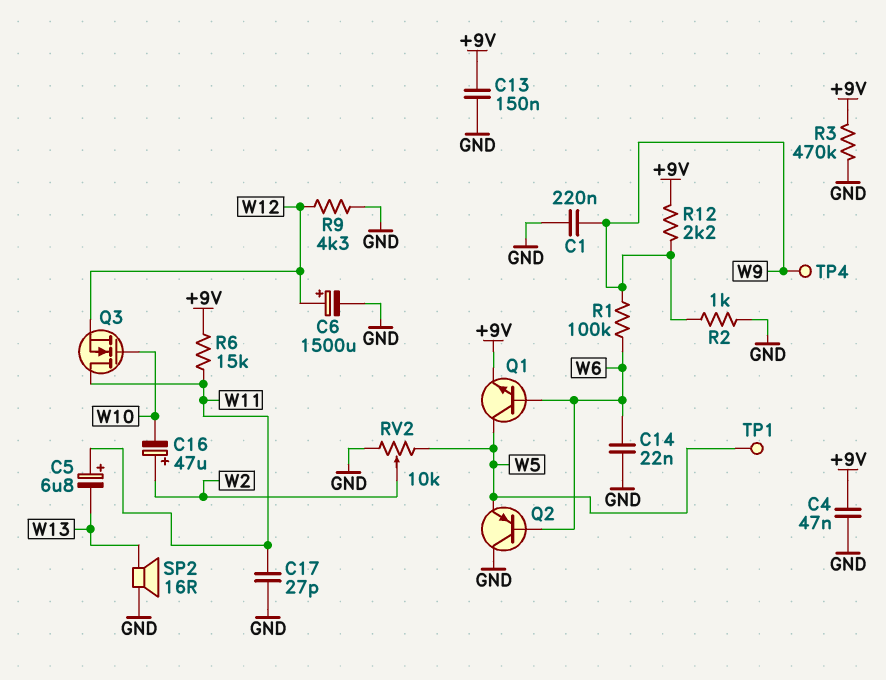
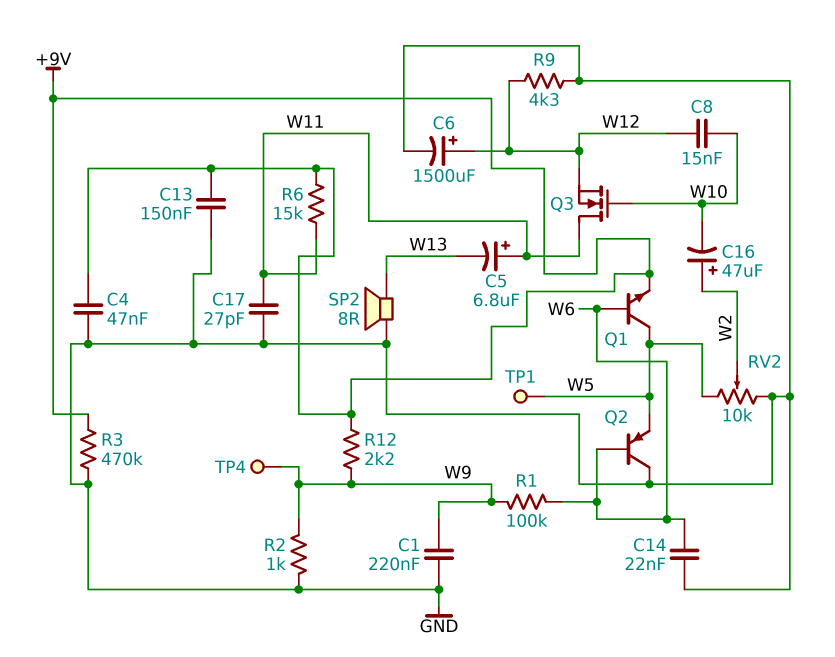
C8: none -> 15nF (W10, W12)
SP2: speaker 16R (GND, W13) -> speaker 8R (GND, W13)

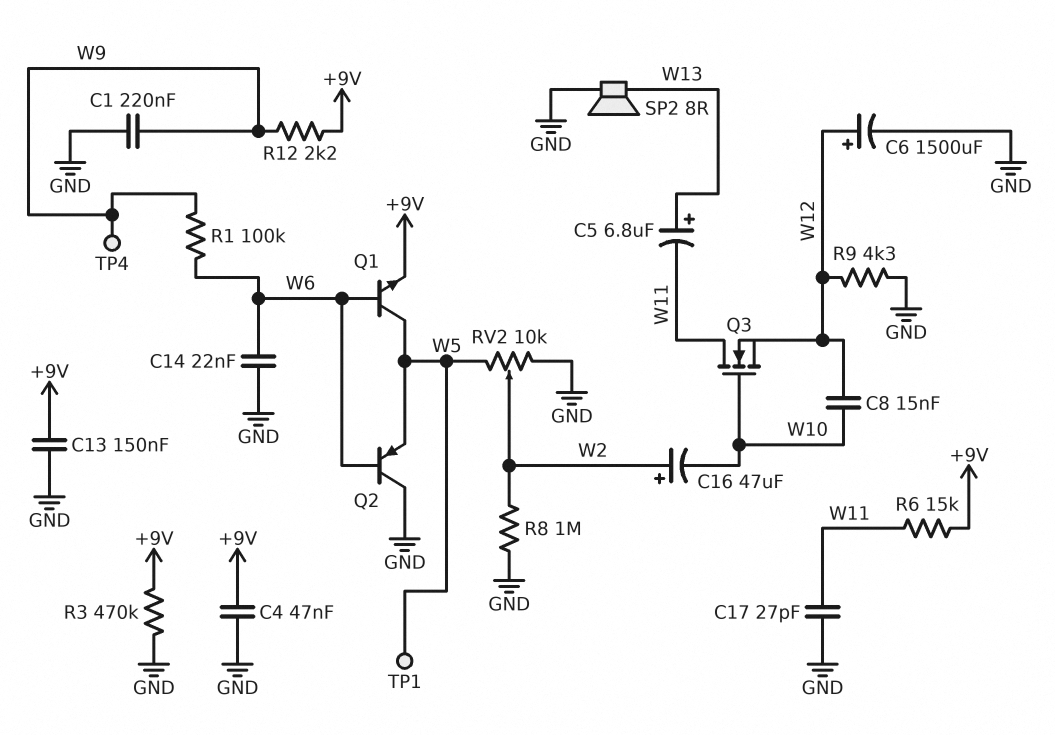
C5: 6.8uF (plus W11, minus W13) -> 6.8uF (plus W13, minus W11)
R2: 1k (GND, W9) -> none
R8: none -> 1M (GND, W2)

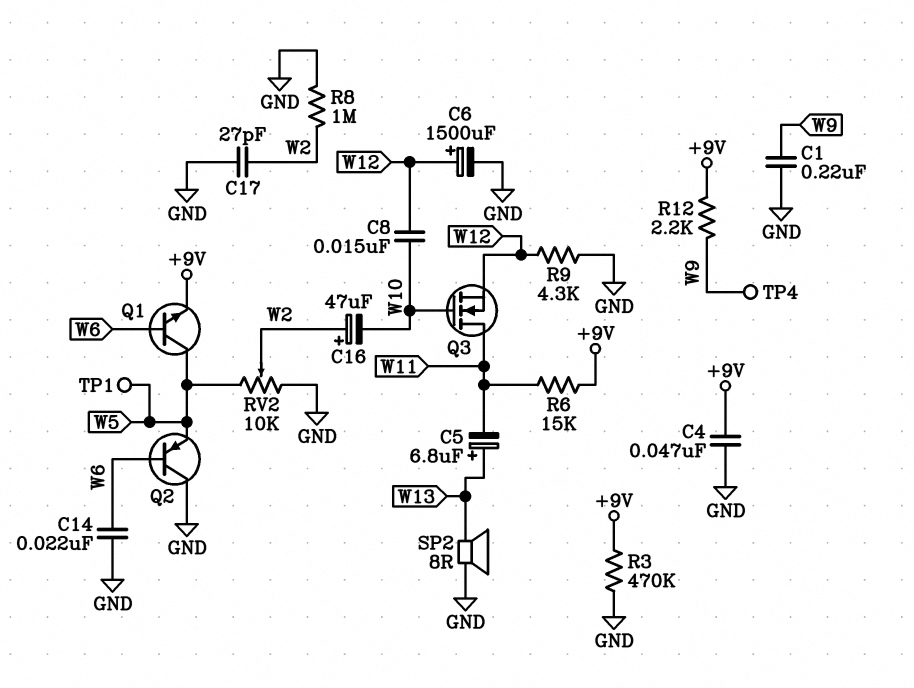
C13: 150nF (+9V, GND) -> none
C17: 27pF (GND, W11) -> 27pF (GND, W2)
R1: 100k (W6, W9) -> none

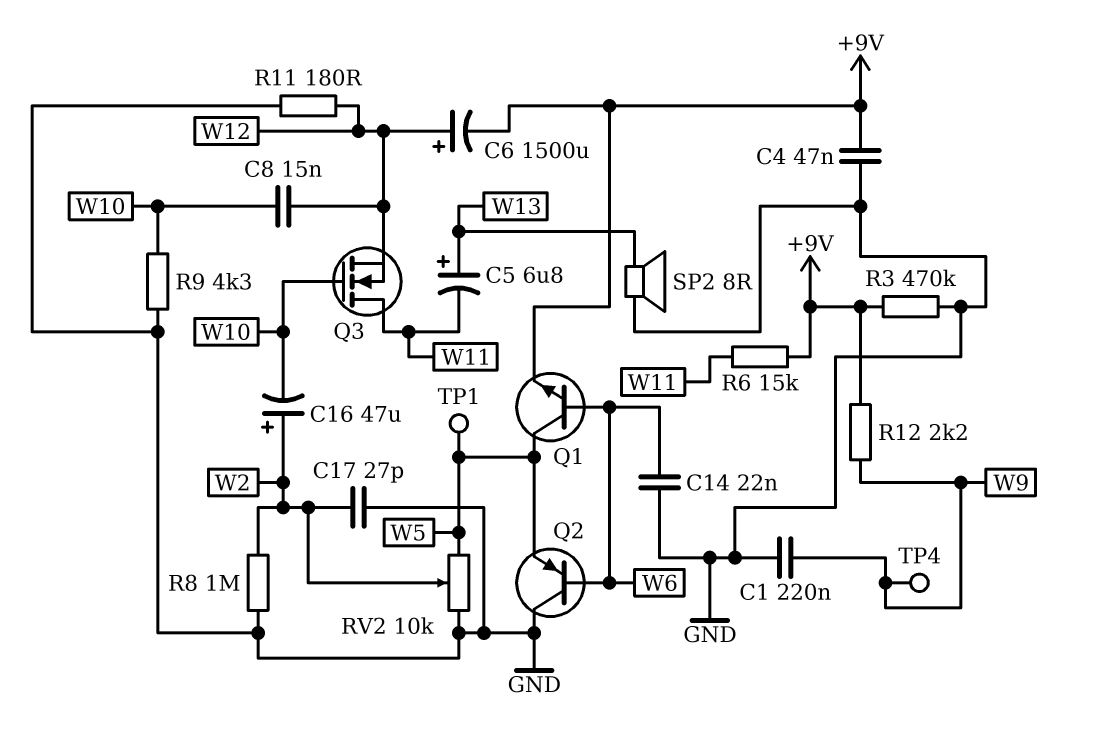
C6: 1500uF (plus W12, minus GND) -> 1500uF (plus W12, minus +9V)
R9: 4.3k (GND, W12) -> 4.3k (GND, W10)
R11: none -> 180 (GND, W12)

